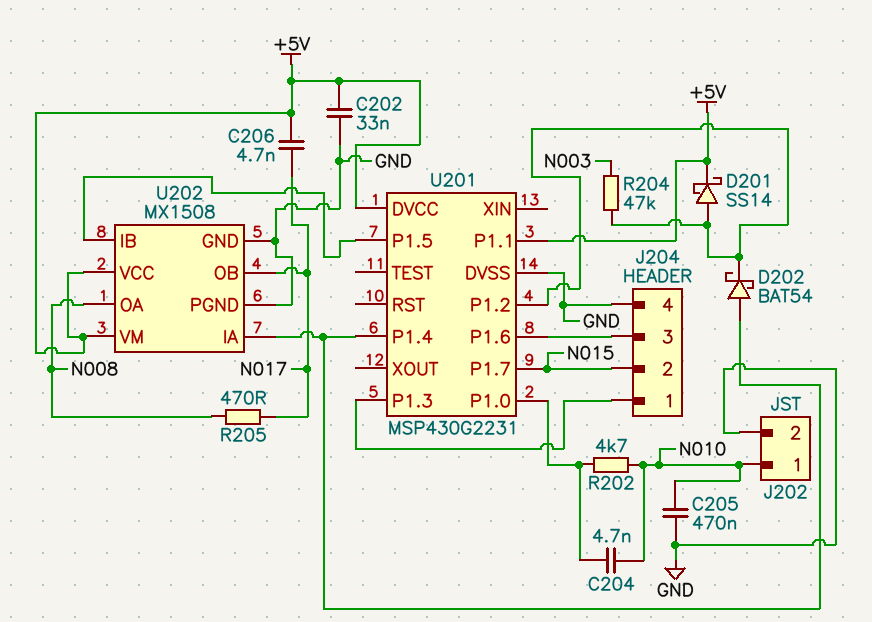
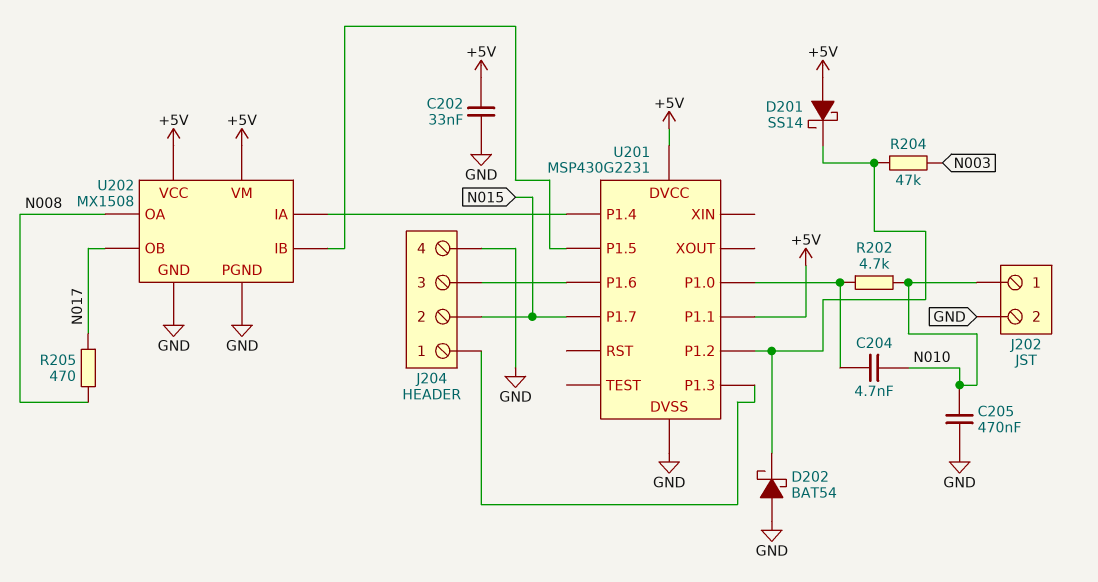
C206: 4.7nF (+5V, N017) -> none
D201: schottky SS14 (A U201/P1.2, K +5V) -> schottky SS14 (A +5V, K U201/P1.2)
D202: schottky BAT54 (A U201/P1.4, K U201/P1.2) -> schottky BAT54 (A GND, K U201/P1.2)

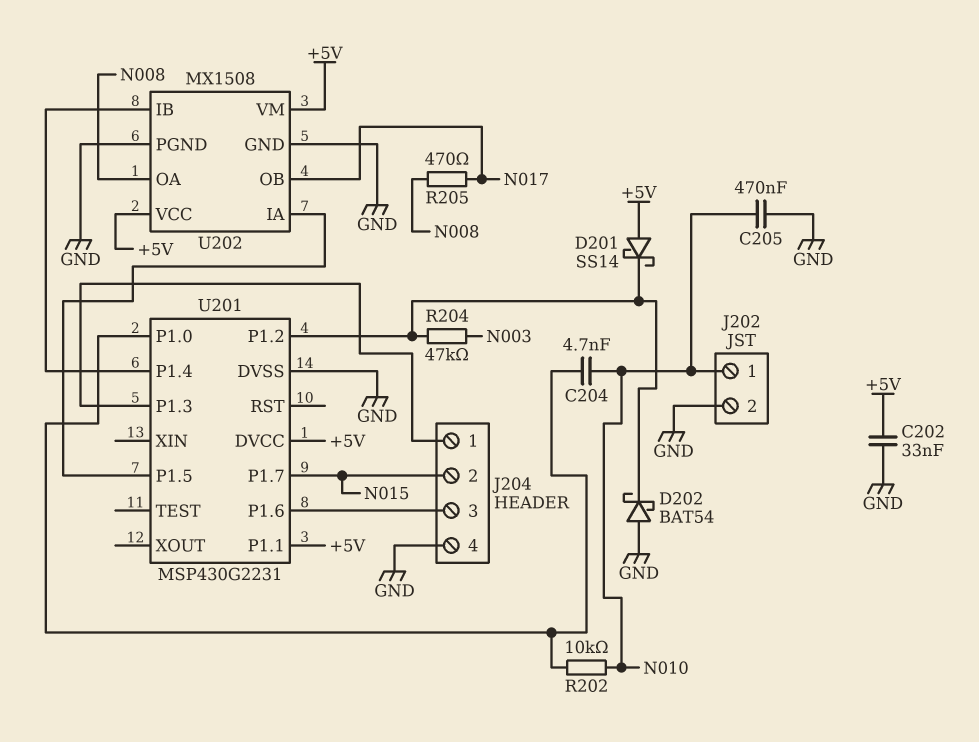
R202: 4.7k (N010, U201/P1.0) -> 10k (N010, U201/P1.0)
U202 pin IA: U201/P1.4 -> U201/P1.5
U202 pin IB: U201/P1.5 -> U201/P1.4

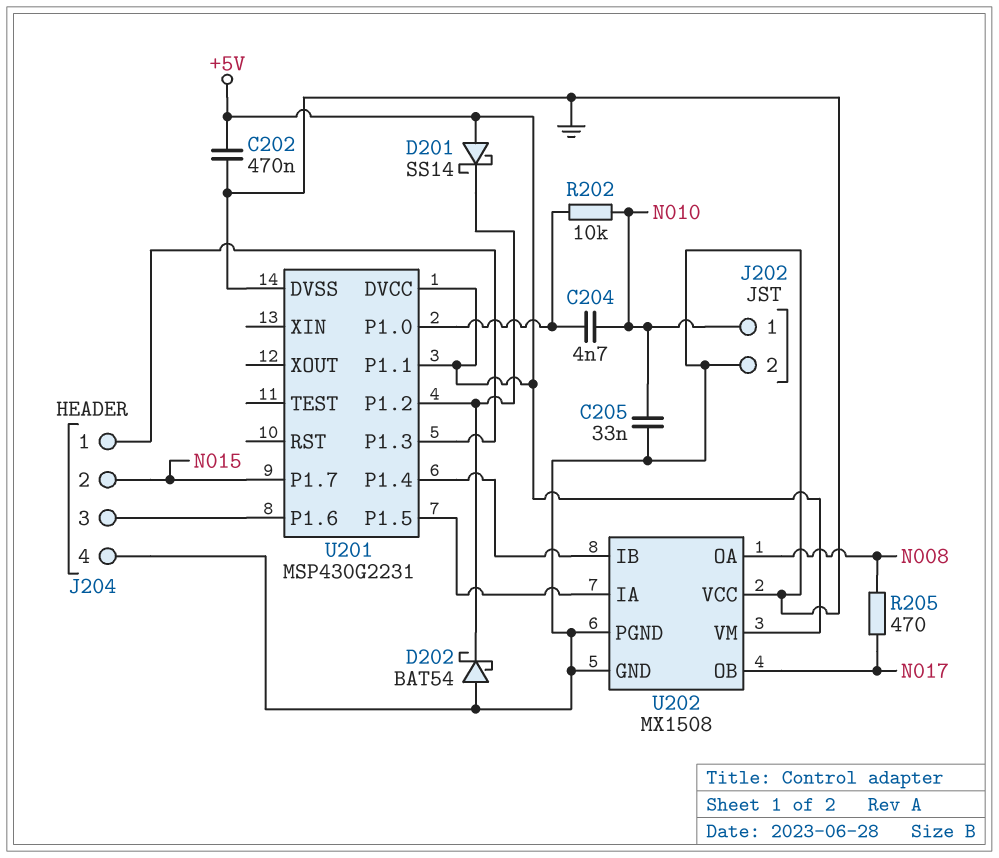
C202: 33nF (+5V, GND) -> 470nF (+5V, GND)
C205: 470nF (GND, N010) -> 33nF (GND, N010)
R204: 47k (N003, U201/P1.2) -> none
U202 pin VCC: +5V -> GND

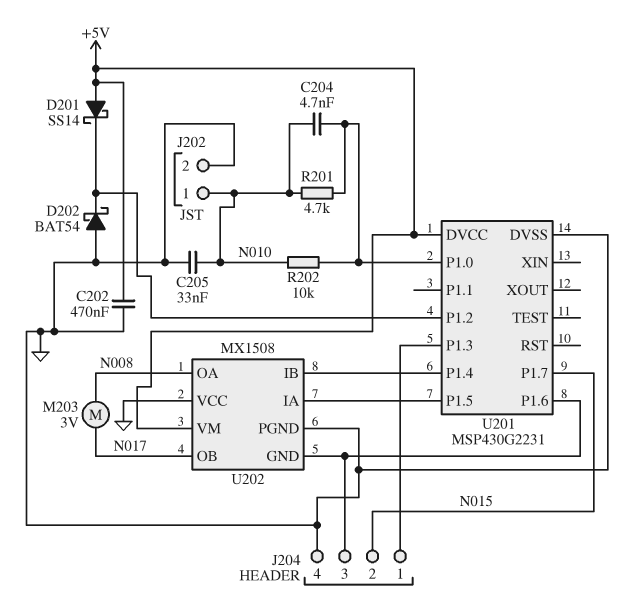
M203: none -> motor 3V (N008, N017)
R201: none -> 4.7k (N010, U201/P1.0)
R205: 470 (N008, N017) -> none
U201 pin P1.1: +5V -> none
U202 pin GND: GND -> J204/3

